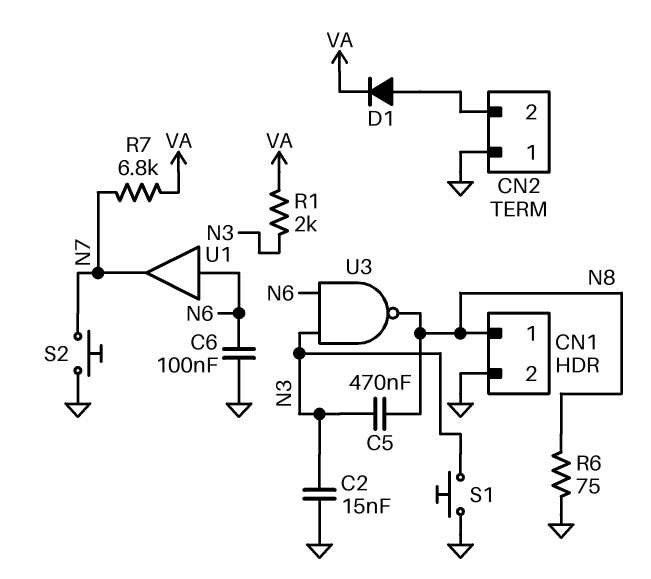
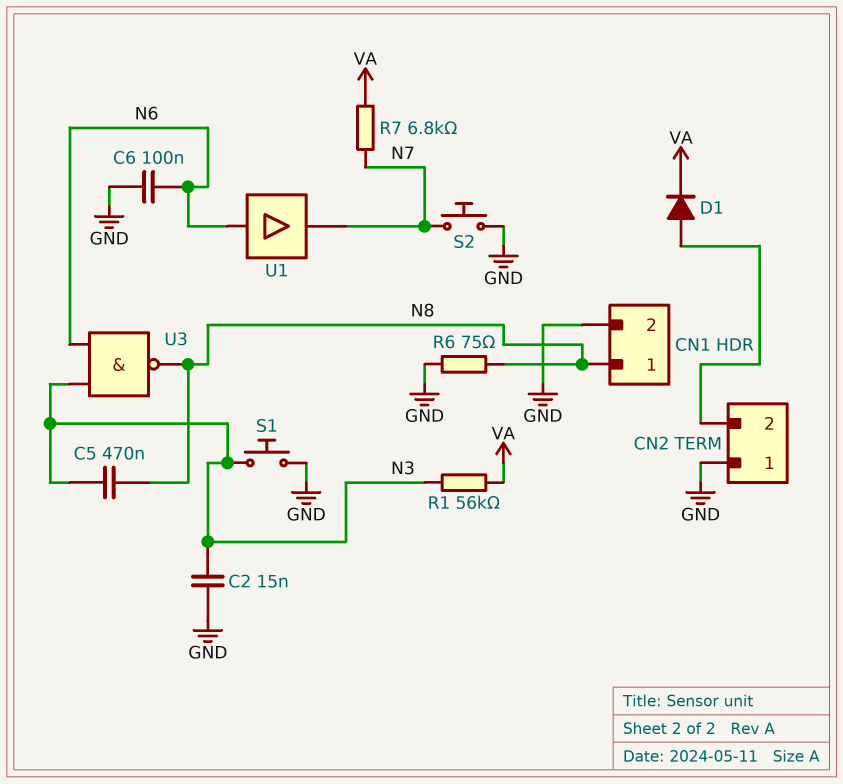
R1: 2k (N3, VA) -> 56k (N3, VA)

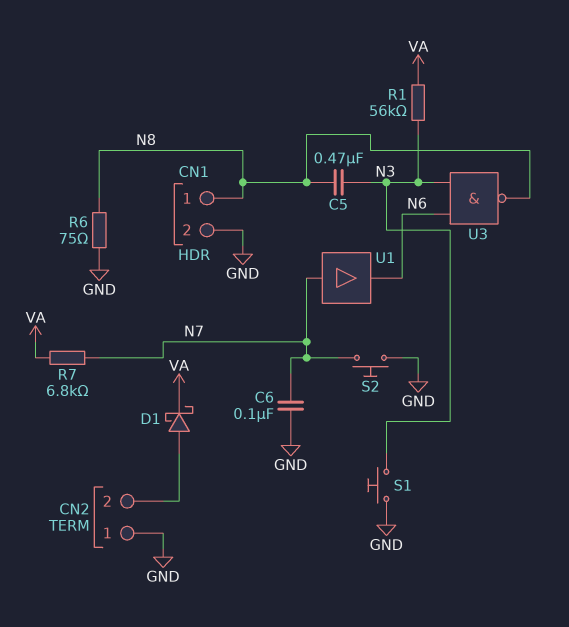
C2: 15nF (GND, N3) -> none
C6: 100nF (GND, N6) -> 100nF (GND, N7)
D1: diode (A CN2/2, K VA) -> schottky (A CN2/2, K VA)
U1: buffer (in N6, out N7) -> buffer (in N7, out N6)

